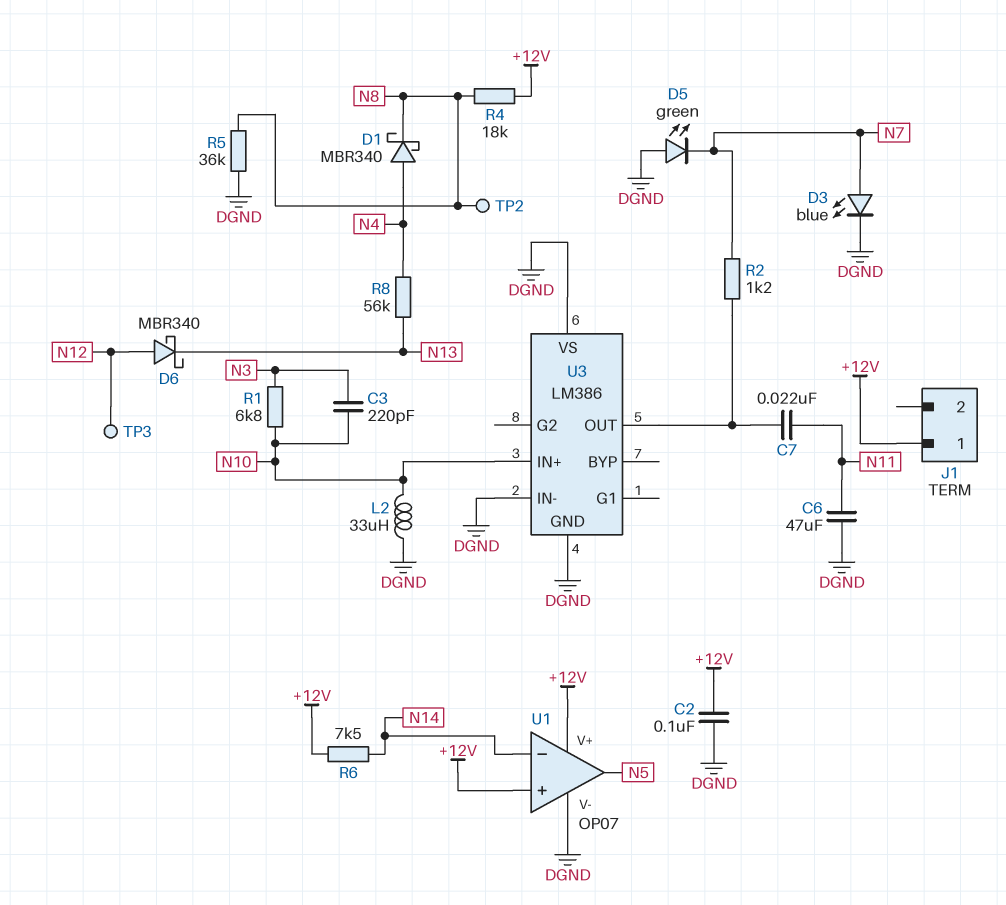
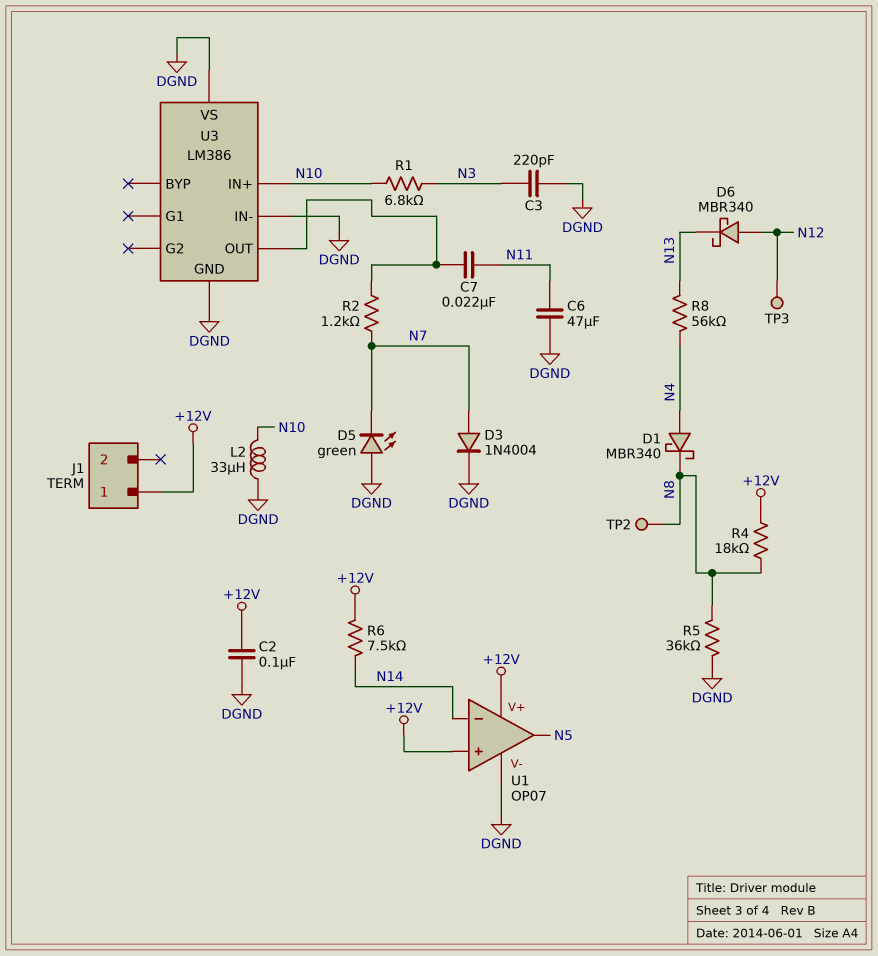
C3: 220pF (N3, N10) -> 220pF (DGND, N3)
D3: LED blue (A N7, K DGND) -> diode 1N4004 (A N7, K DGND)

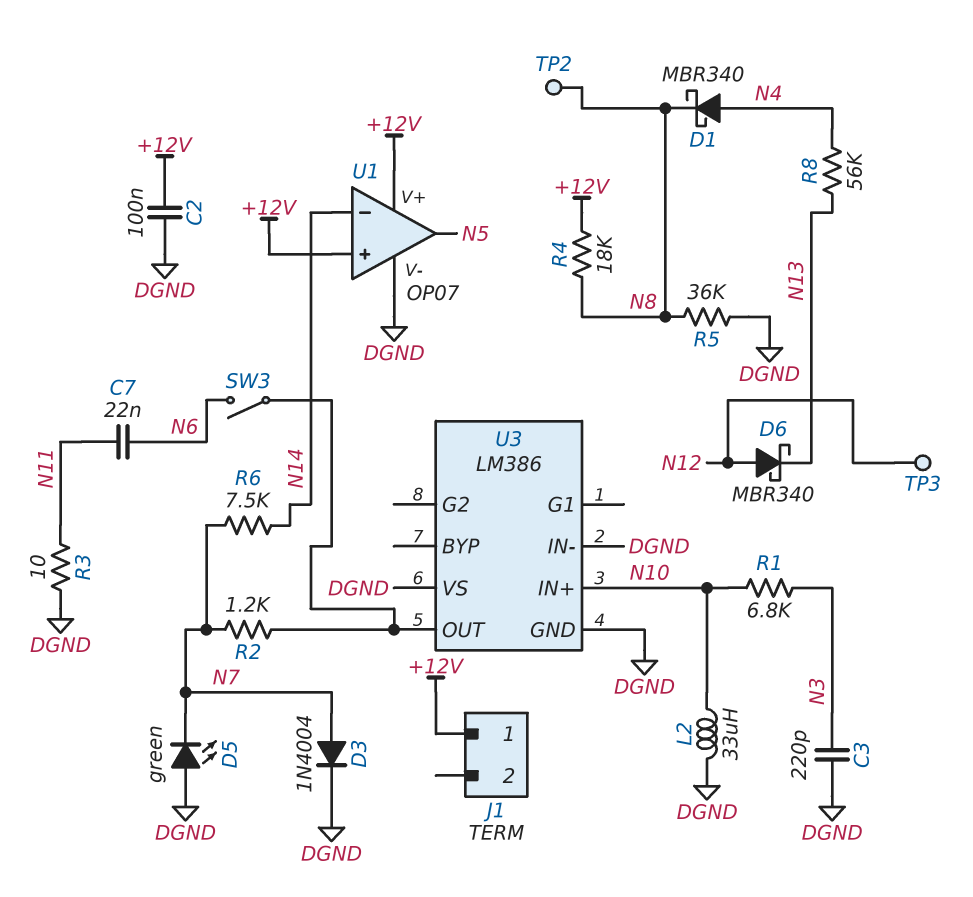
C6: 47uF (DGND, N11) -> none
C7: 22nF (N11, U3/OUT) -> 22nF (N6, N11)
R3: none -> 10 (DGND, N11)
R6: 7.5k (+12V, N14) -> 7.5k (N7, N14)
SW3: none -> switch (N6, U3/OUT)

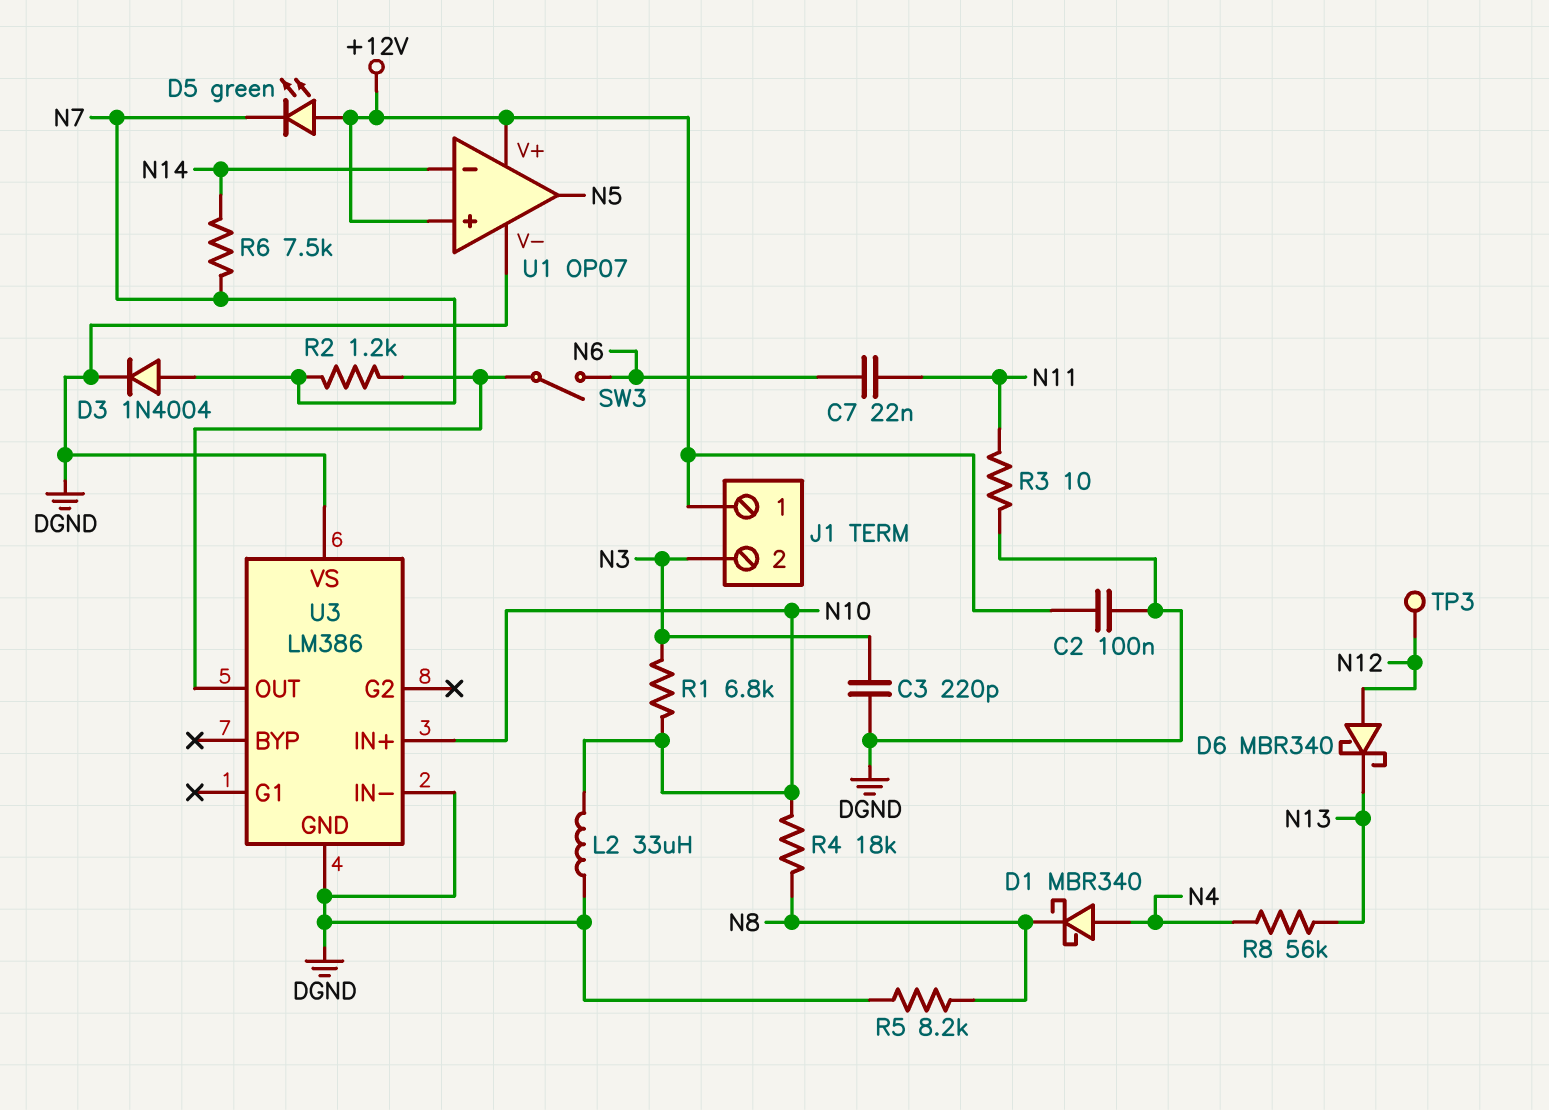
D5: LED green (A DGND, K N7) -> LED green (A +12V, K N7)
J1 pin 2: none -> N3
R4: 18k (+12V, N8) -> 18k (N8, N10)
R5: 36k (DGND, N8) -> 8.2k (DGND, N8)
TP2: test point (N8) -> none

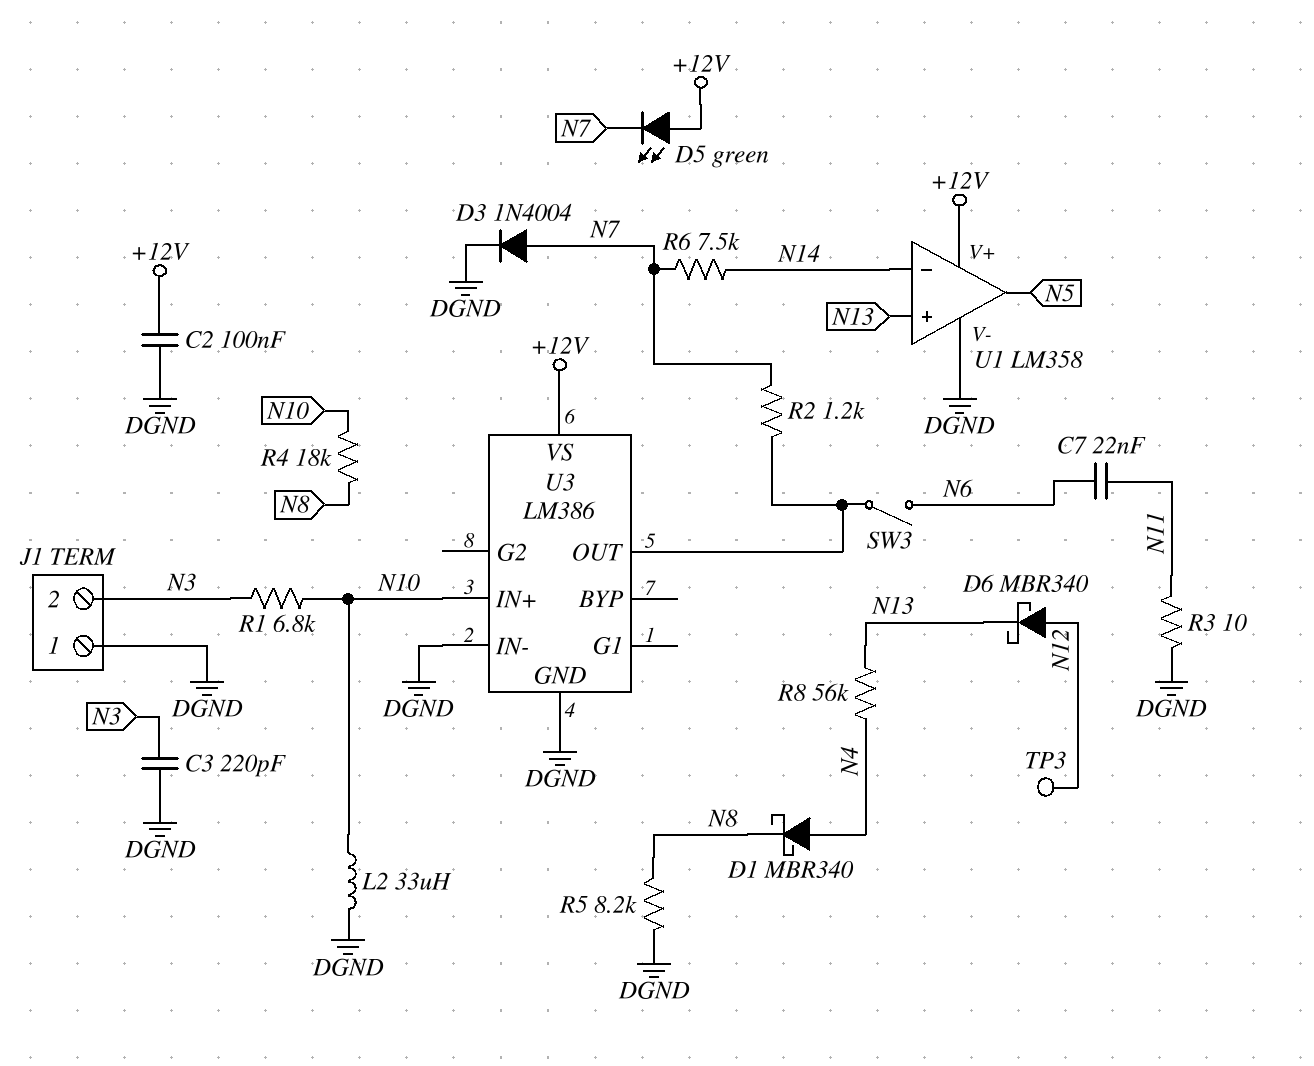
J1 pin 1: +12V -> DGND
U1: OP07 -> LM358
U1 pin in+: +12V -> N13
U3 pin VS: DGND -> +12V

